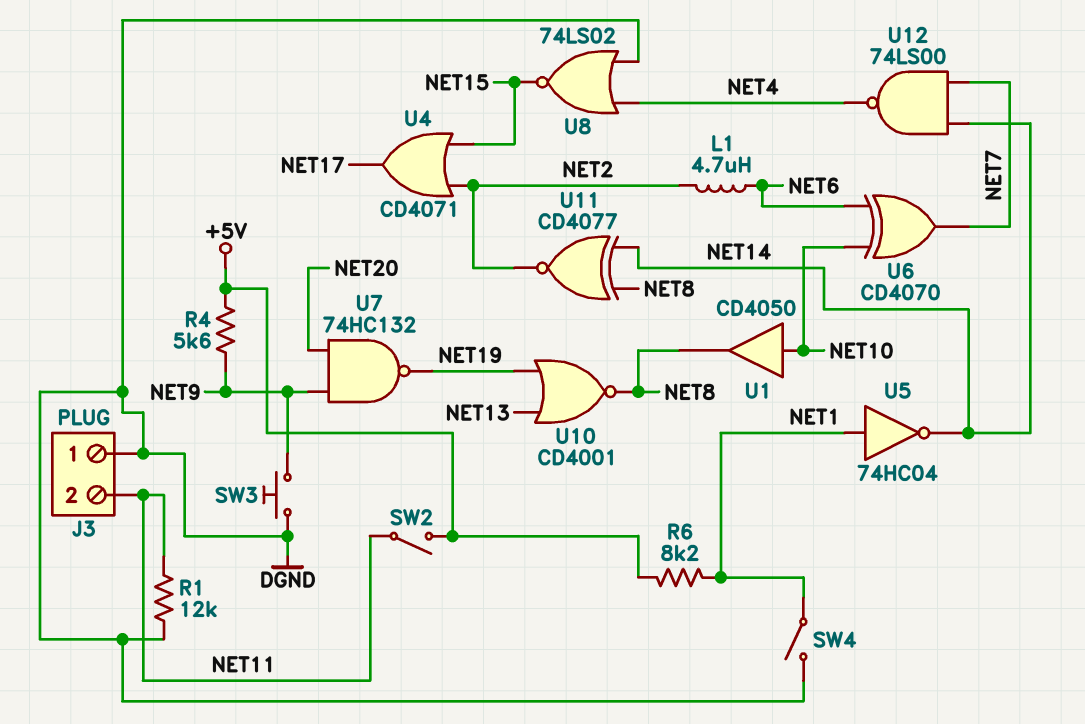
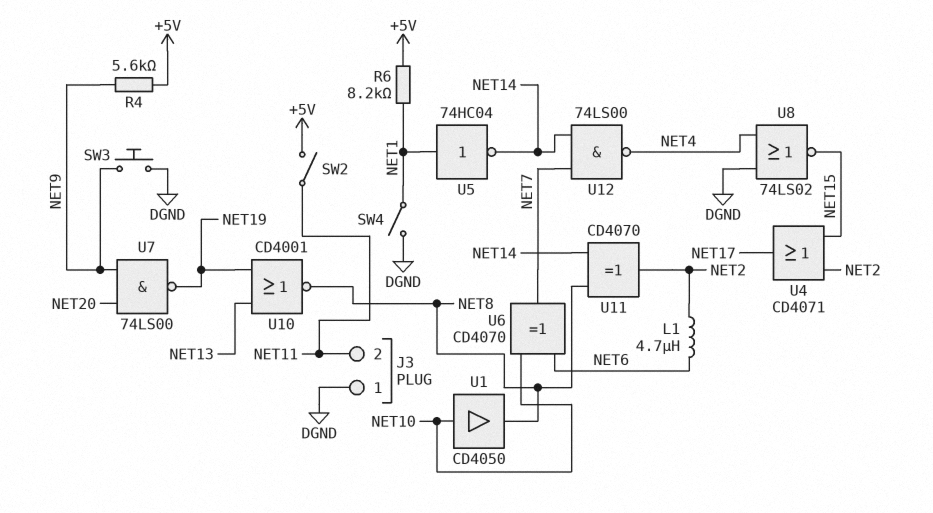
R1: 12k (DGND, NET11) -> none
U7: NAND 74HC132 (in NET9, in NET20, out NET19) -> NAND 74LS00 (in NET9, in NET20, out NET19)
U11: XNOR CD4077 (in NET8, in NET14, out NET2) -> XOR CD4070 (in NET8, in NET14, out NET2)

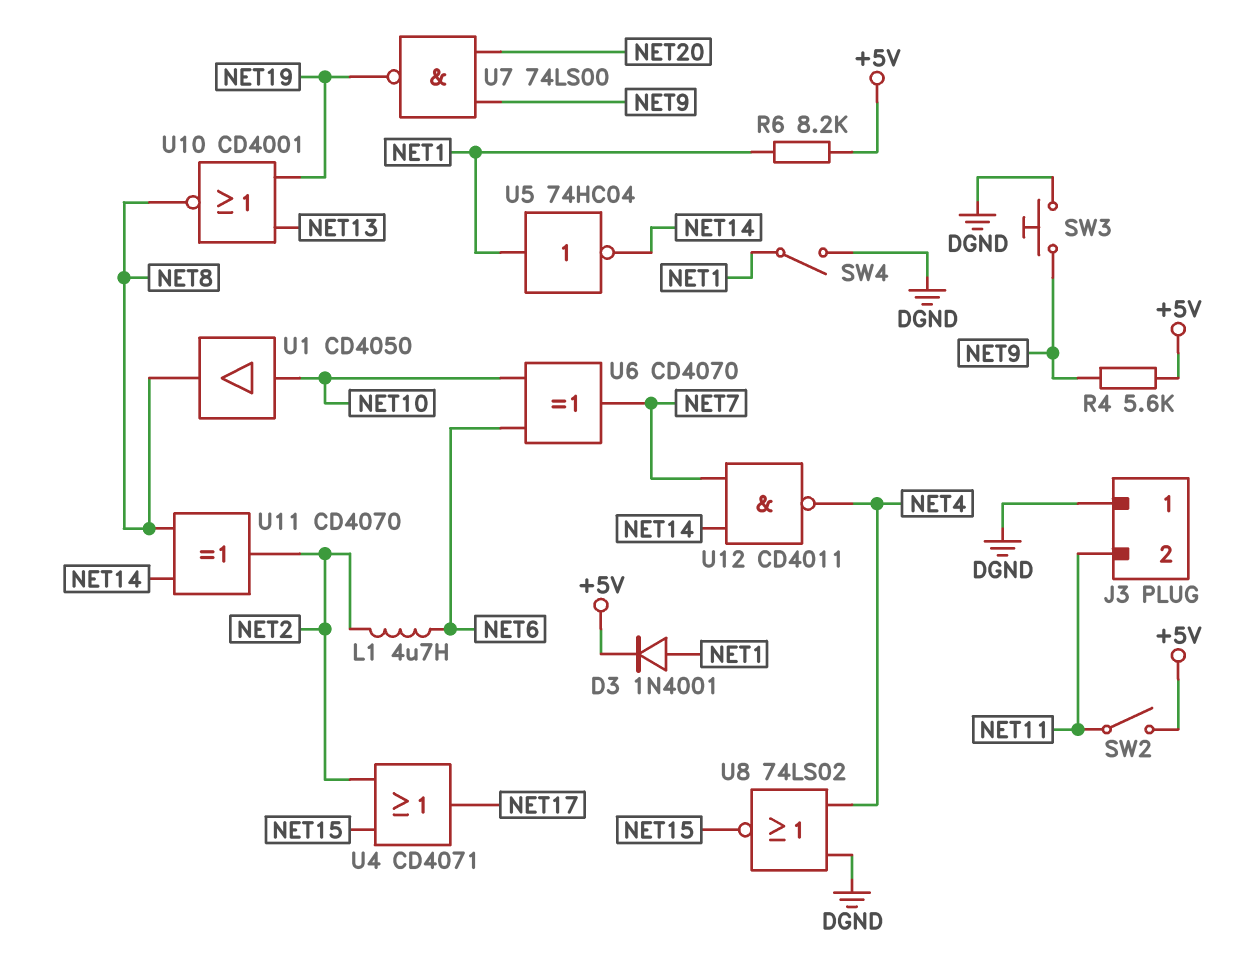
D3: none -> diode 1N4001 (A NET1, K +5V)
U12: NAND 74LS00 (in NET7, in NET14, out NET4) -> NAND CD4011 (in NET7, in NET14, out NET4)

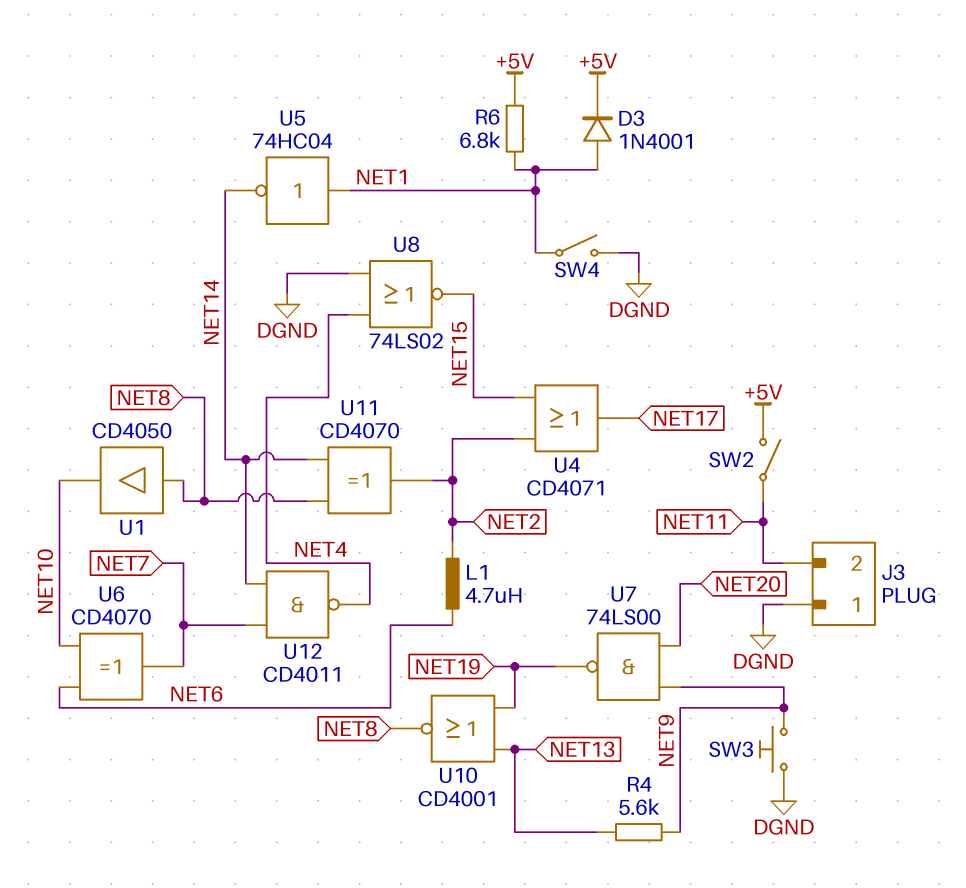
R4: 5.6k (+5V, NET9) -> 5.6k (NET9, NET13)
R6: 8.2k (+5V, NET1) -> 6.8k (+5V, NET1)
U1: buffer CD4050 (in NET10, out NET8) -> buffer CD4050 (in NET8, out NET10)

